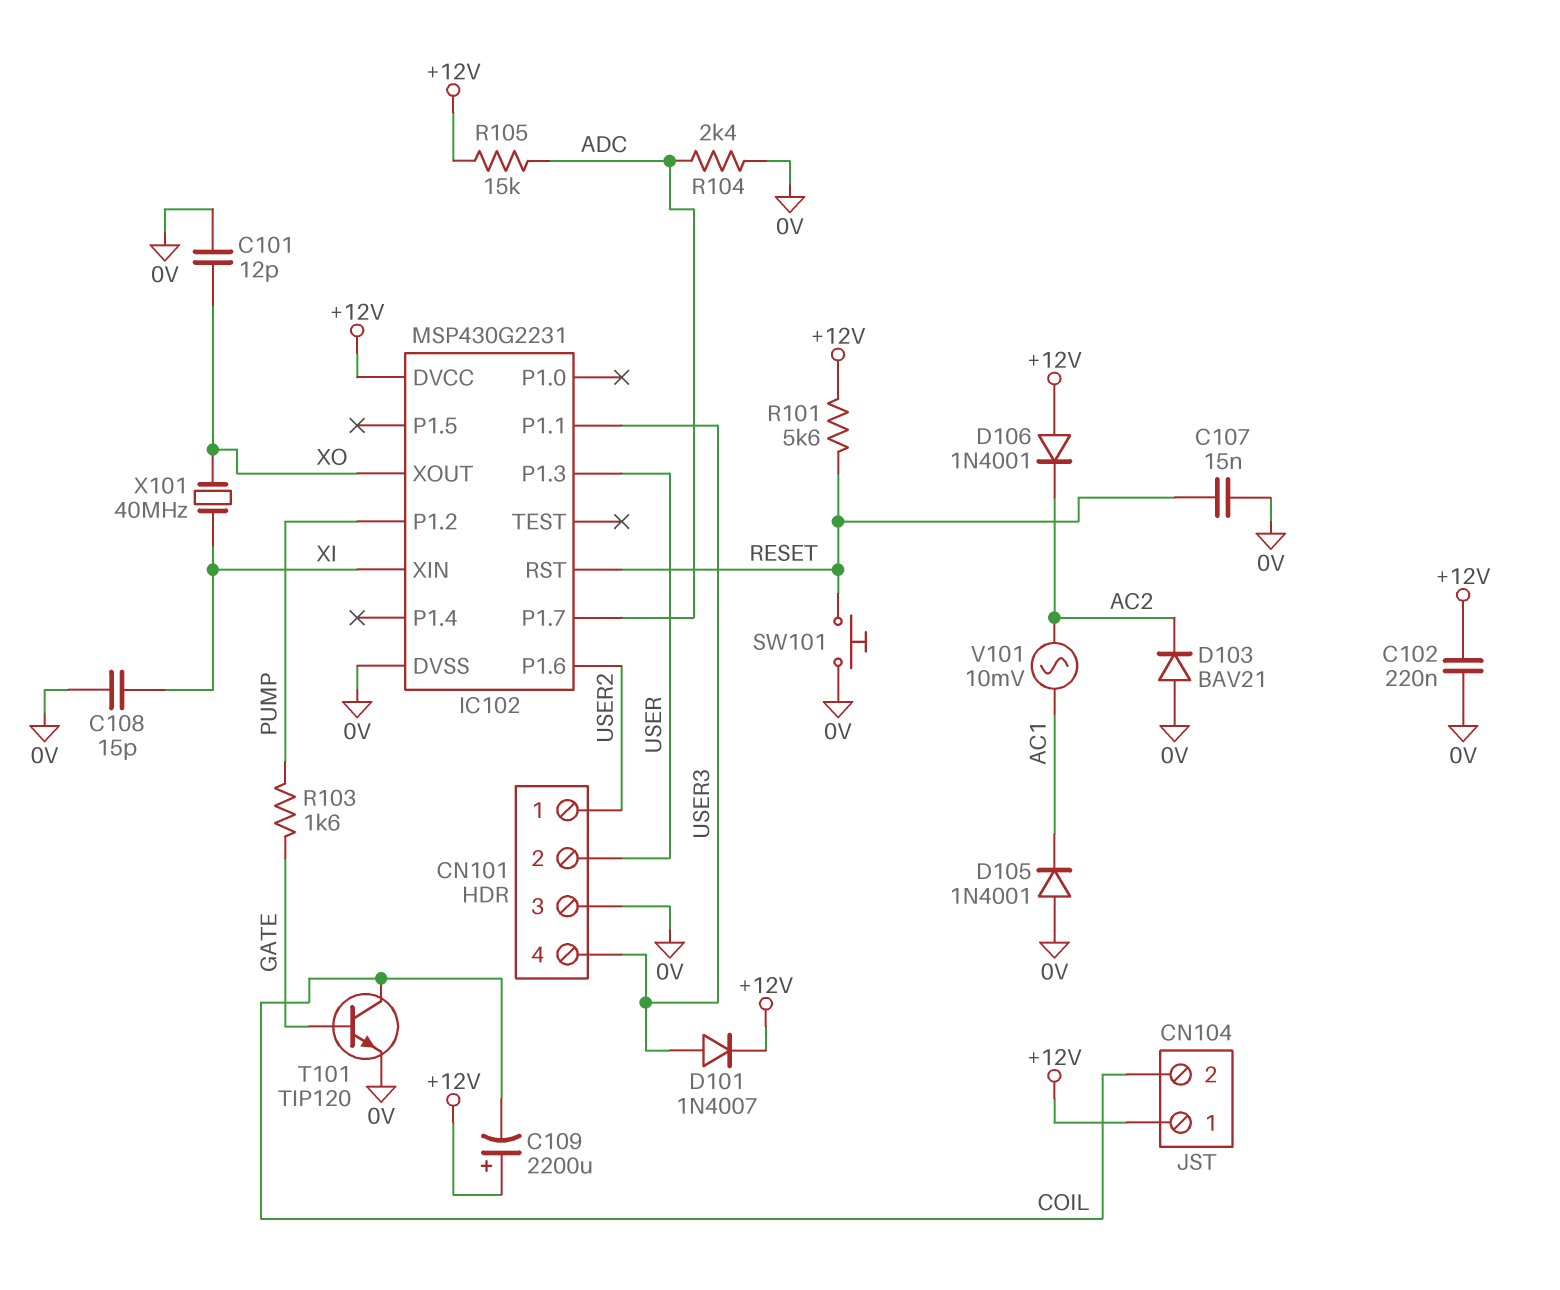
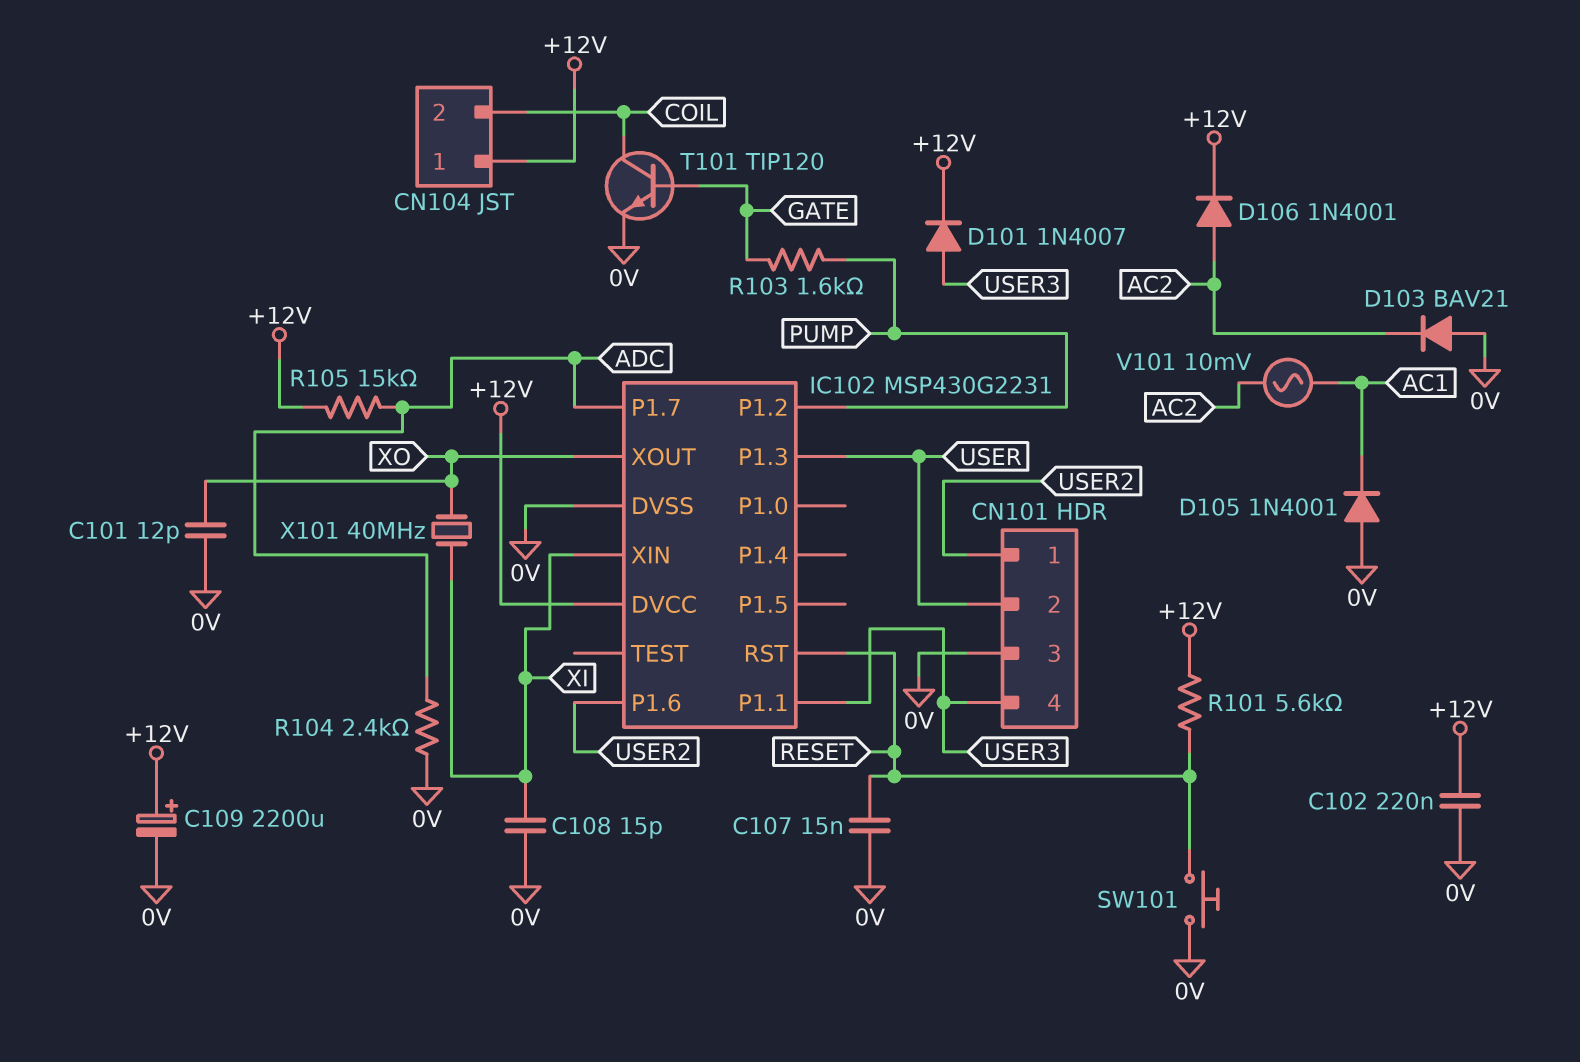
C109: 2200uF (plus +12V, minus COIL) -> 2200uF (plus +12V, minus 0V)
D106: diode 1N4001 (A +12V, K AC2) -> diode 1N4001 (A AC2, K +12V)

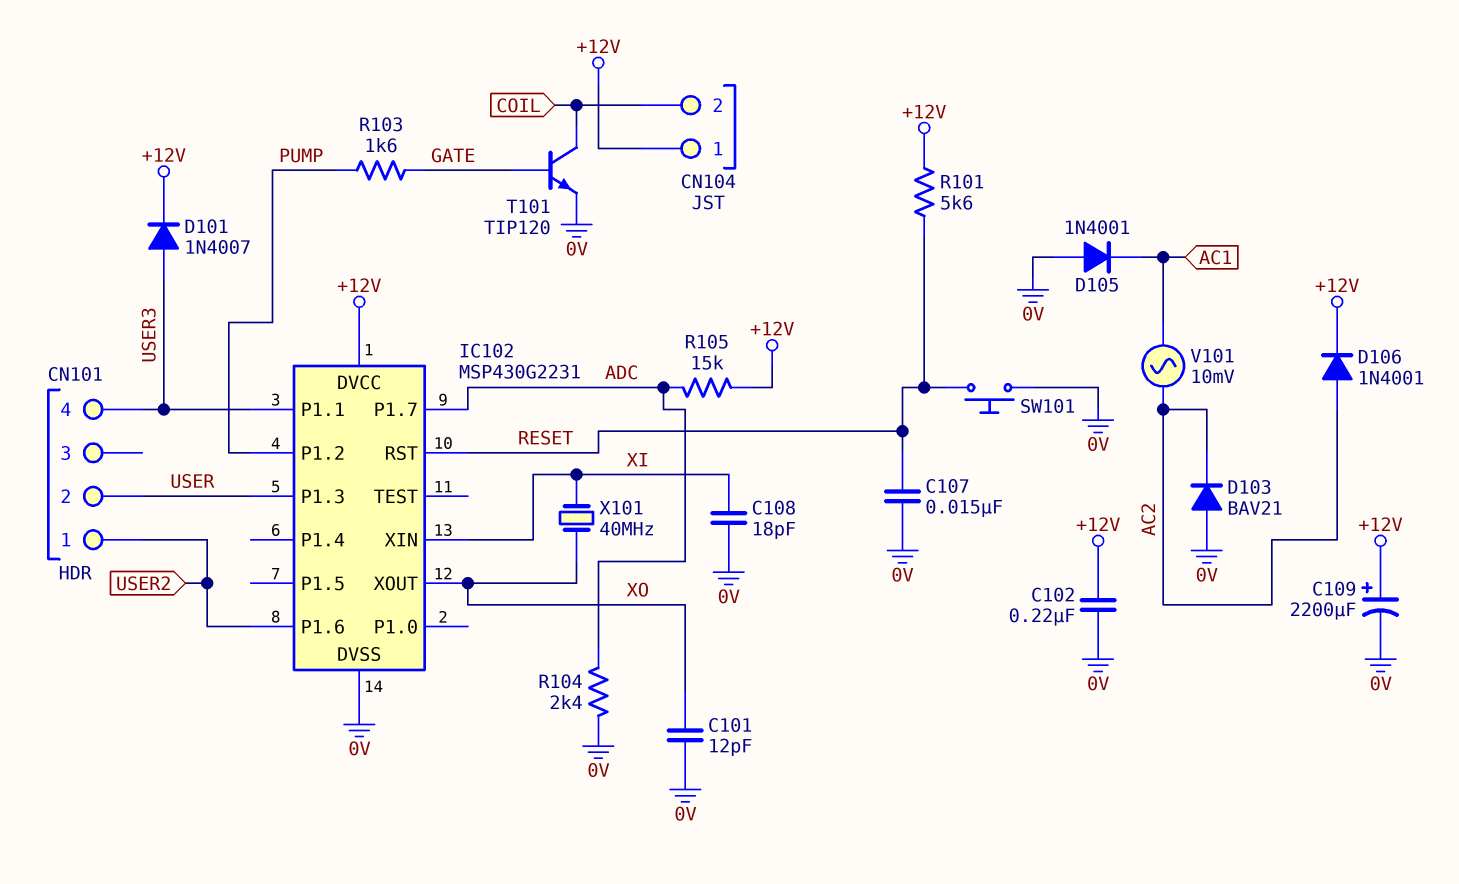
C108: 15pF (0V, XI) -> 18pF (0V, XI)
CN101 pin 3: 0V -> none

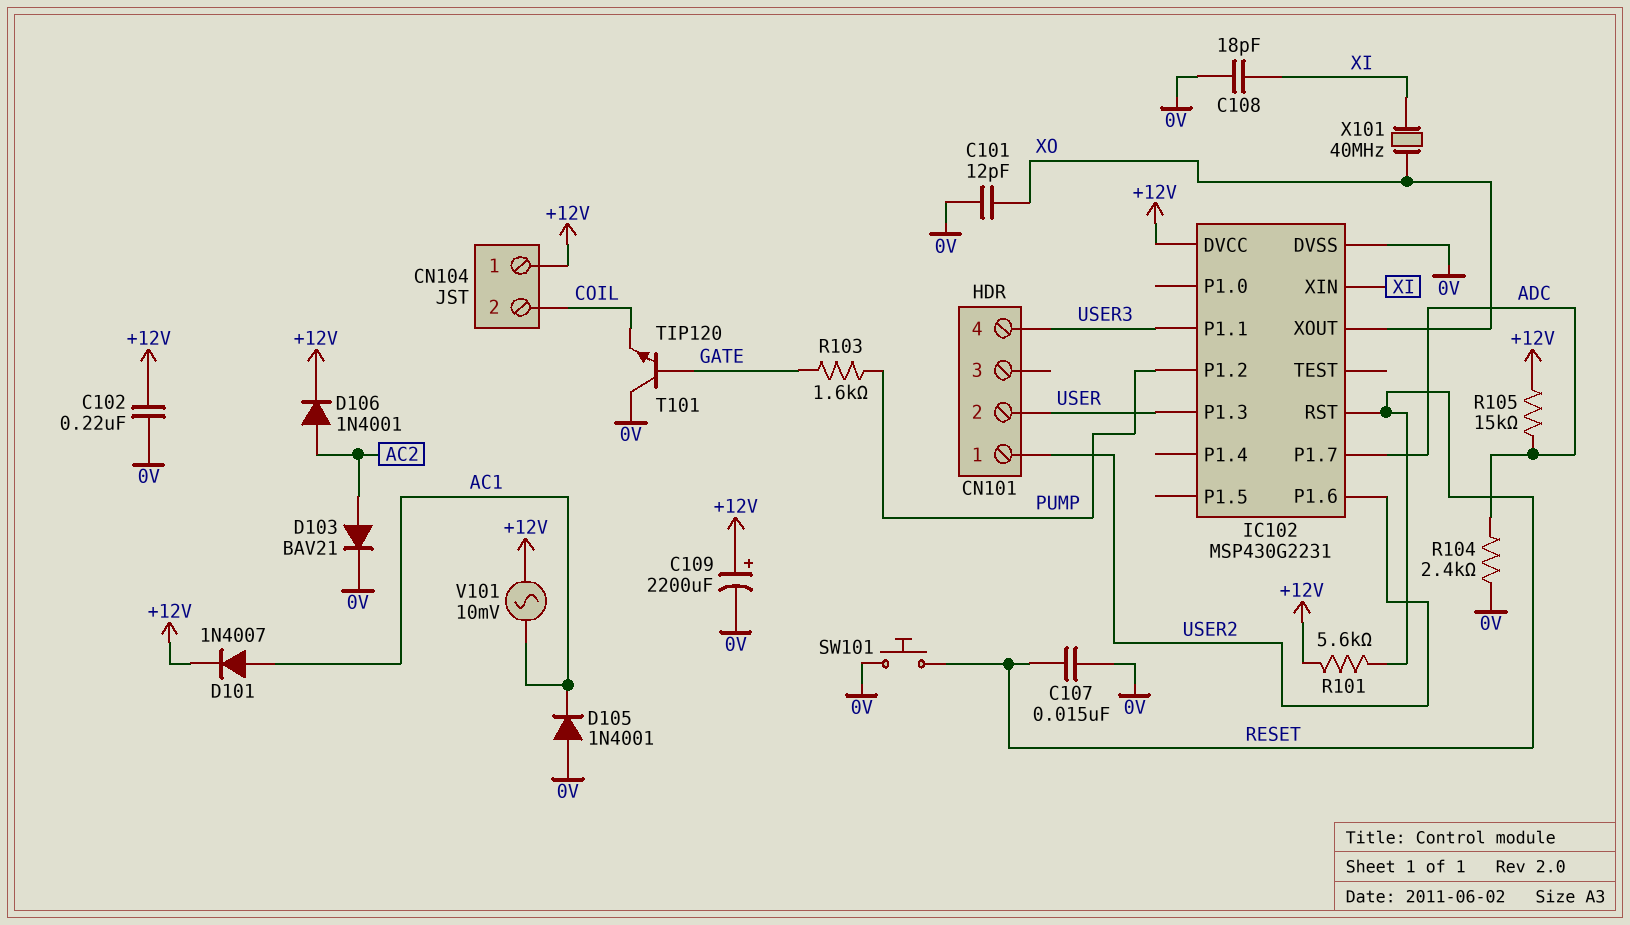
D101: diode 1N4007 (A USER3, K +12V) -> diode 1N4007 (A AC1, K +12V)
D103: diode BAV21 (A 0V, K AC2) -> diode BAV21 (A AC2, K 0V)
T101: NPN TIP120 (B GATE, C COIL, E 0V) -> NPN TIP120 (B GATE, C 0V, E COIL)
V101: AC 10mV (AC1, AC2) -> AC 10mV (+12V, AC1)

